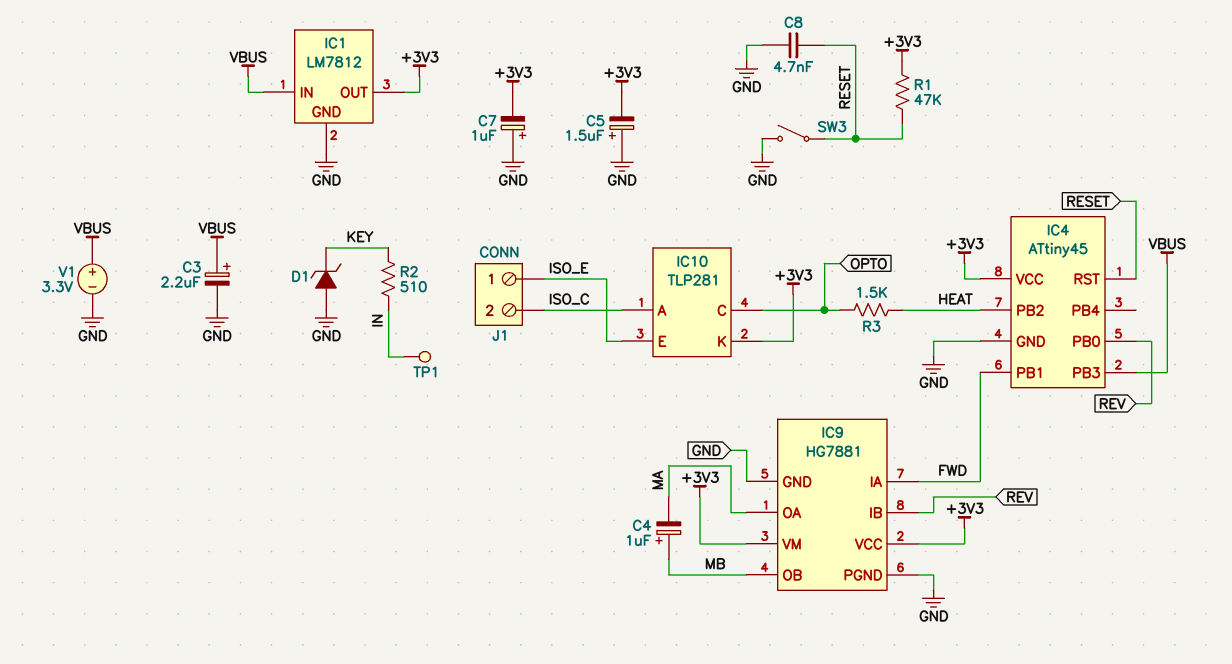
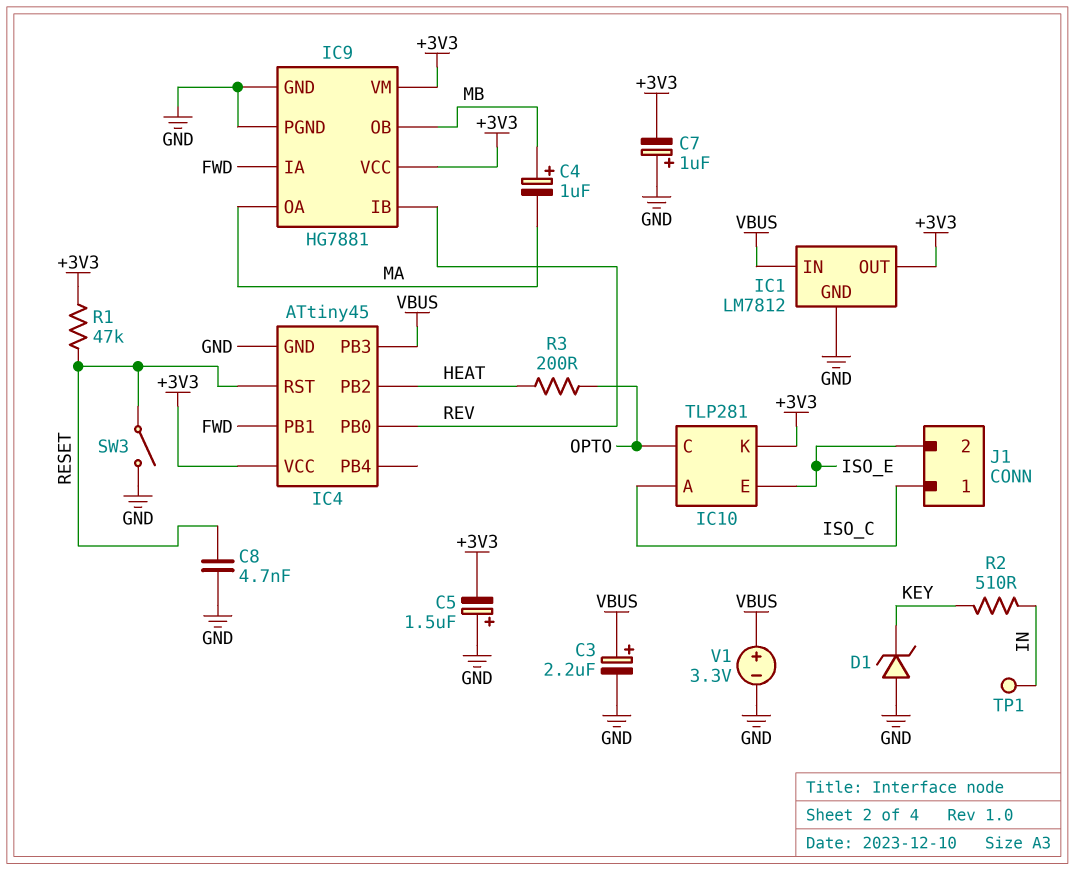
J1 pin 1: ISO_E -> ISO_C
J1 pin 2: ISO_C -> ISO_E
R3: 1.5k (HEAT, OPTO) -> 200 (HEAT, OPTO)

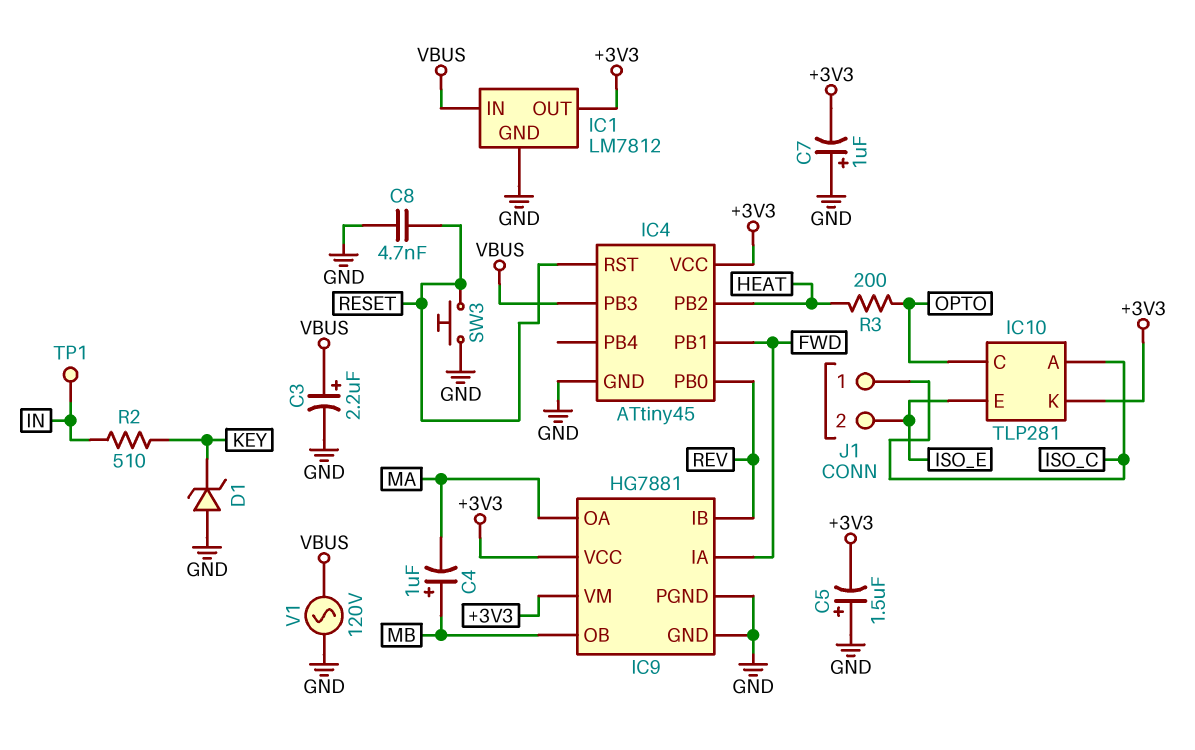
R1: 47k (+3V3, RESET) -> none
SW3: switch (GND, RESET) -> button (GND, RESET)
V1: 3.3V (plus VBUS, minus GND) -> AC 120V (GND, VBUS)

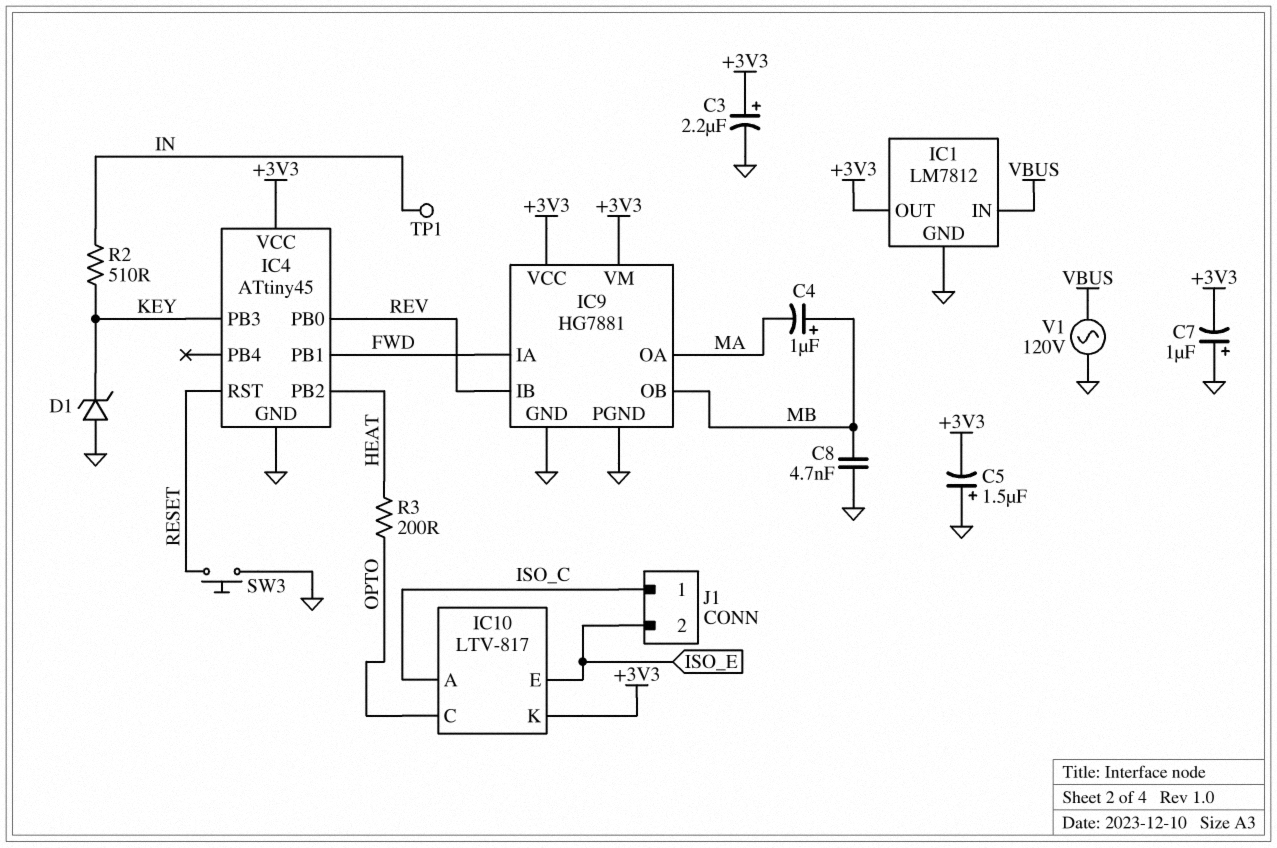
C3: 2.2uF (plus VBUS, minus GND) -> 2.2uF (plus +3V3, minus GND)
C8: 4.7nF (GND, RESET) -> 4.7nF (GND, MB)
IC4 pin PB3: VBUS -> KEY
IC10: TLP281 -> LTV-817

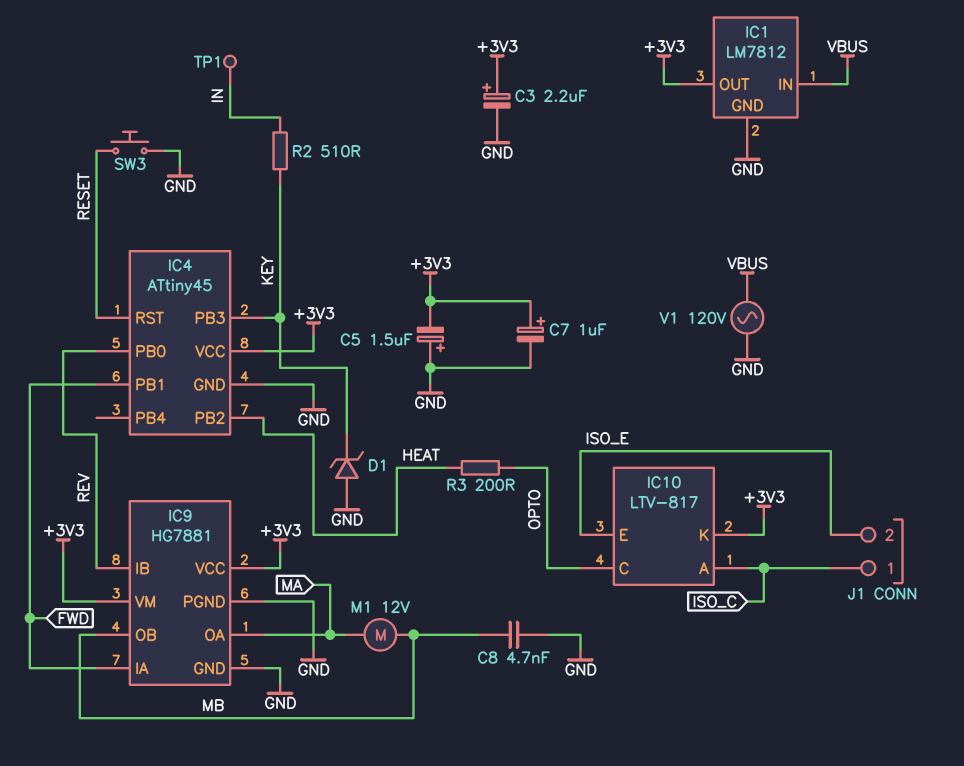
C4: 1uF (plus MB, minus MA) -> none
C7: 1uF (plus GND, minus +3V3) -> 1uF (plus +3V3, minus GND)
M1: none -> motor 12V (MA, MB)

